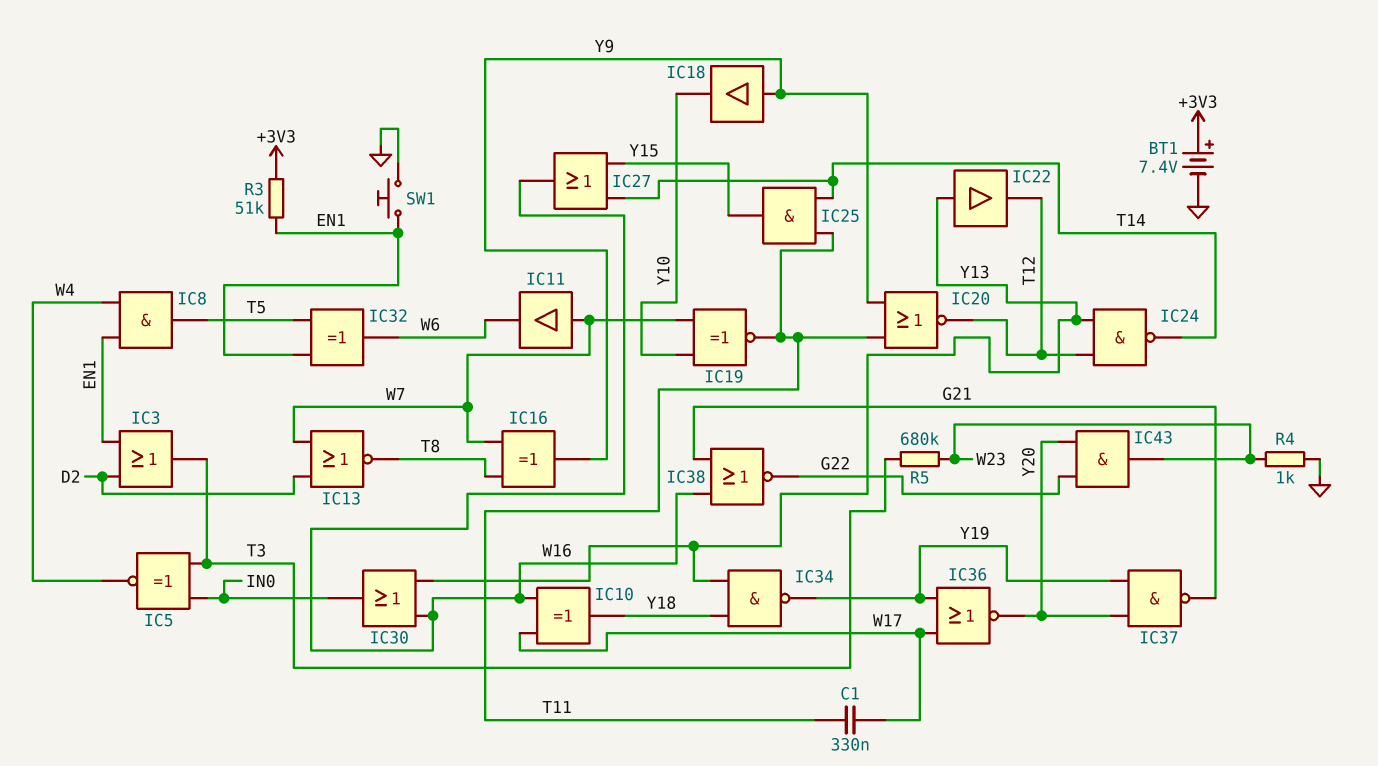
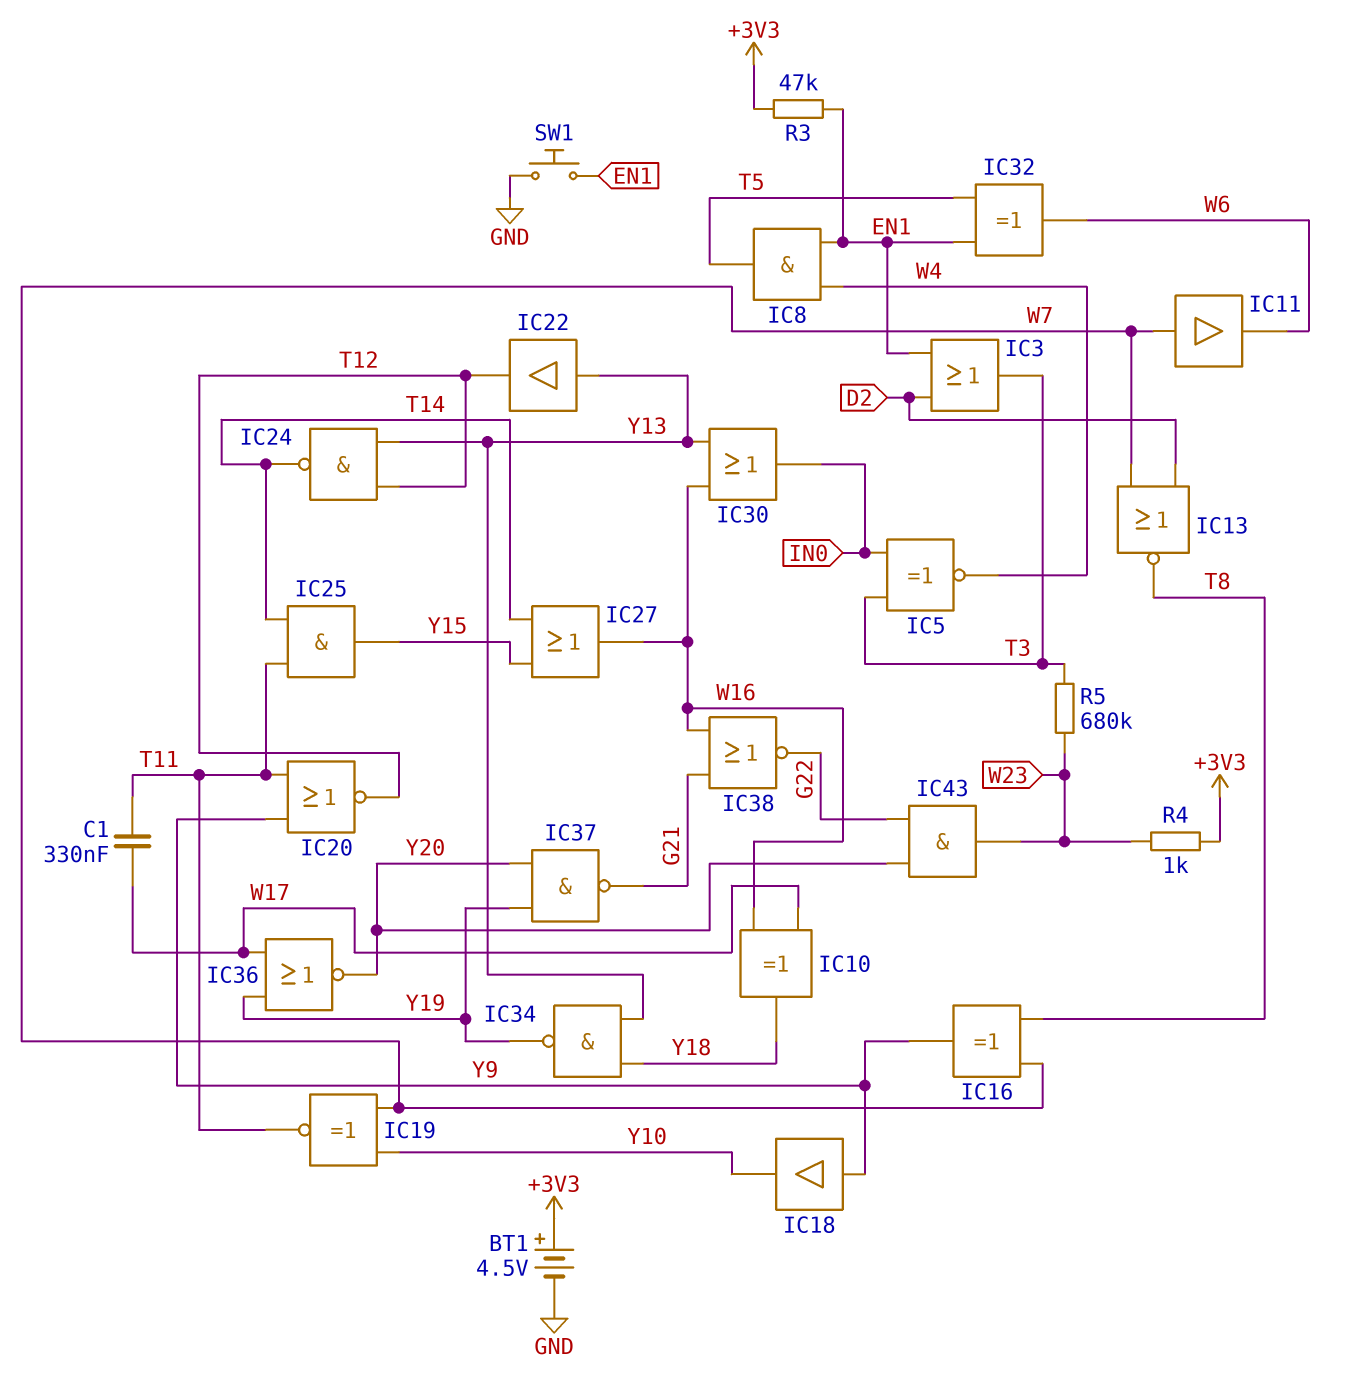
BT1: 7.4V (plus +3V3, minus GND) -> 4.5V (plus +3V3, minus GND)
R3: 51k (+3V3, EN1) -> 47k (+3V3, EN1)
R4: 1k (GND, W23) -> 1k (+3V3, W23)

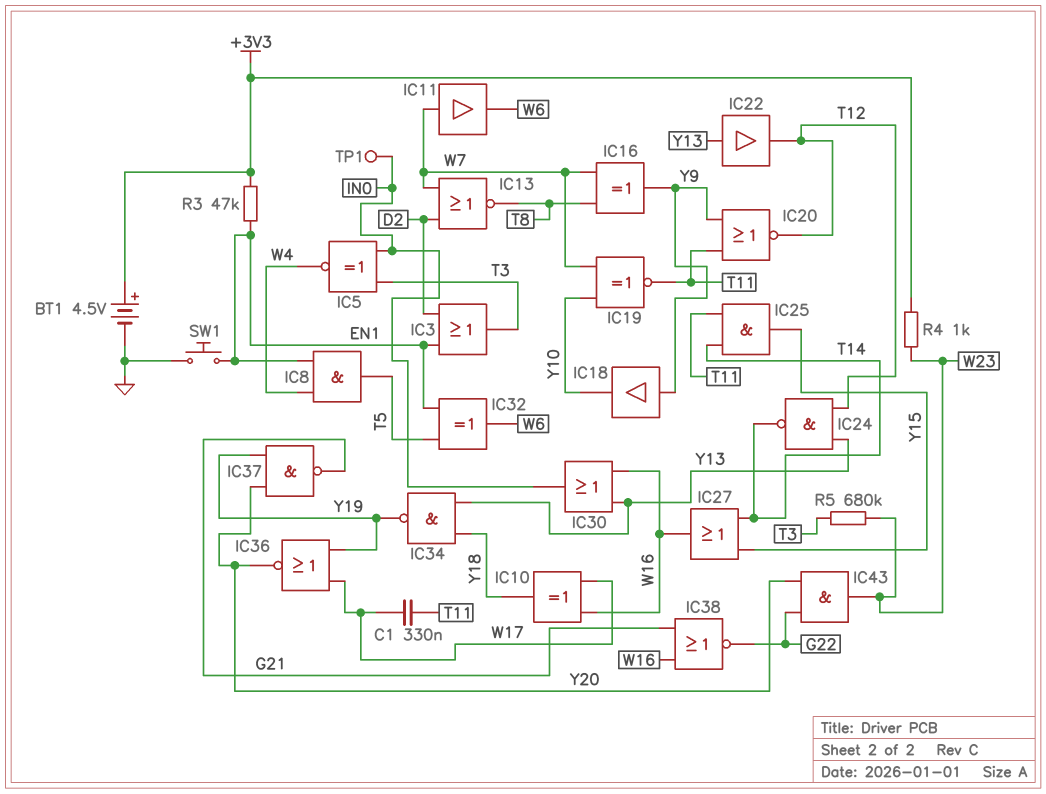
TP1: none -> test point (IN0)

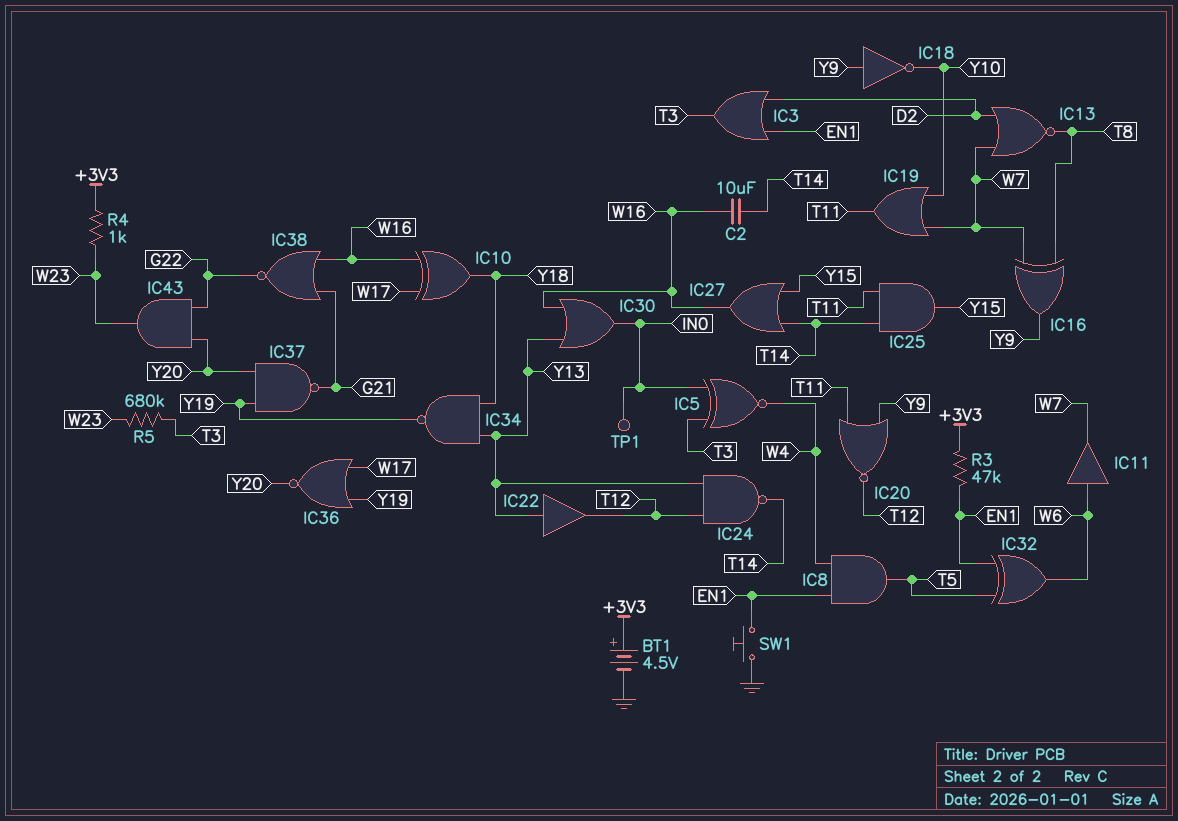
C1: 330nF (T11, W17) -> none
C2: none -> 10uF (T14, W16)
IC11: buffer (in W7, out W6) -> buffer (in W6, out W7)
IC18: buffer (in Y9, out Y10) -> NOT (in Y9, out Y10)
IC19: XNOR (in W7, in Y10, out T11) -> OR (in W7, in Y10, out T11)

